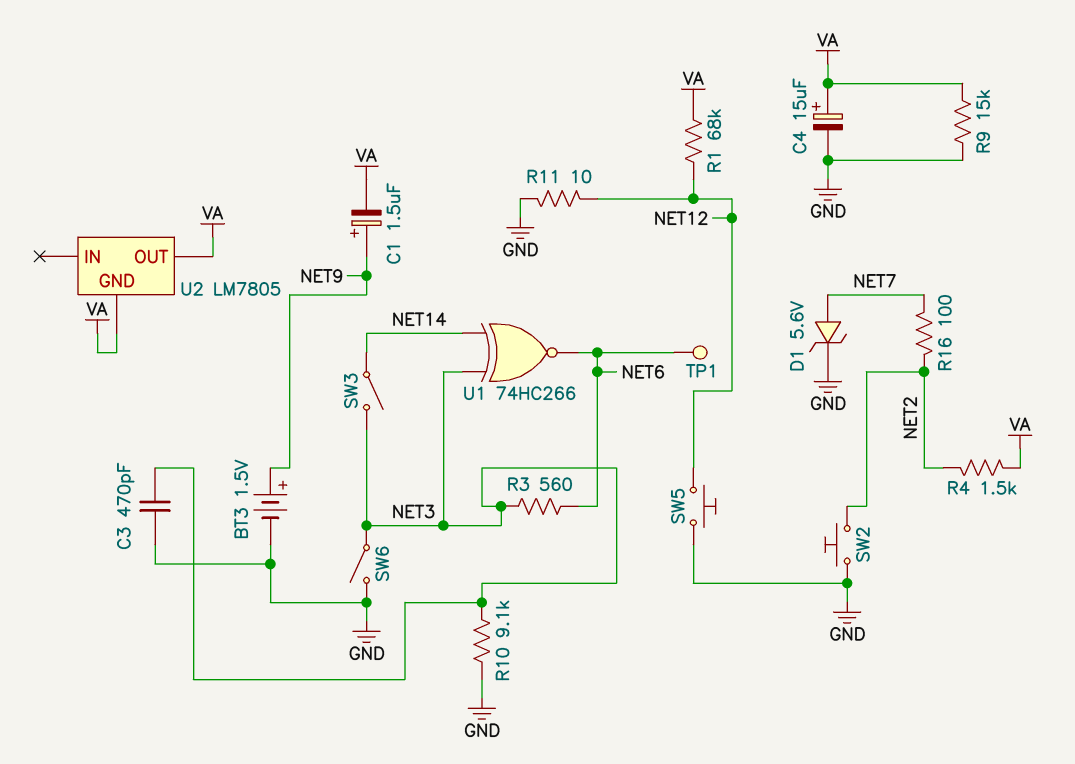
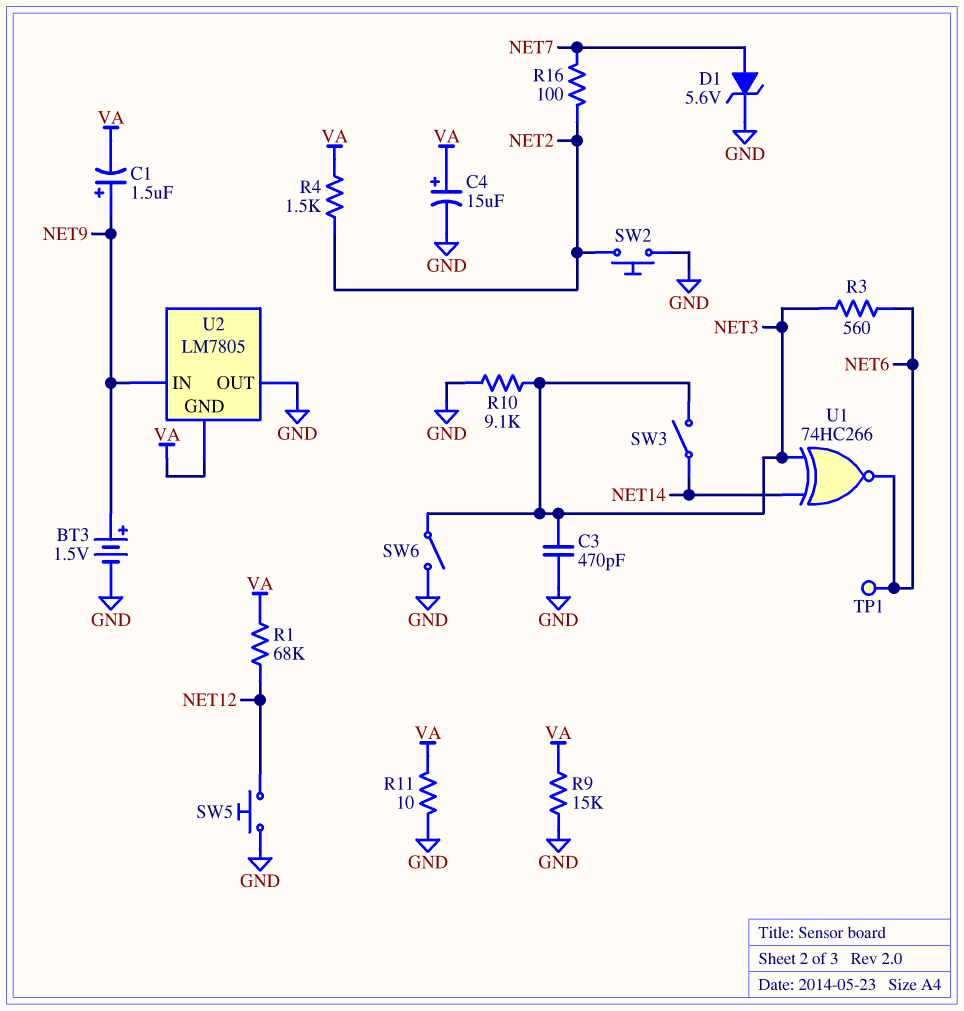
R11: 10 (GND, NET12) -> 10 (GND, VA)
U2 pin IN: none -> NET9
U2 pin OUT: VA -> GND

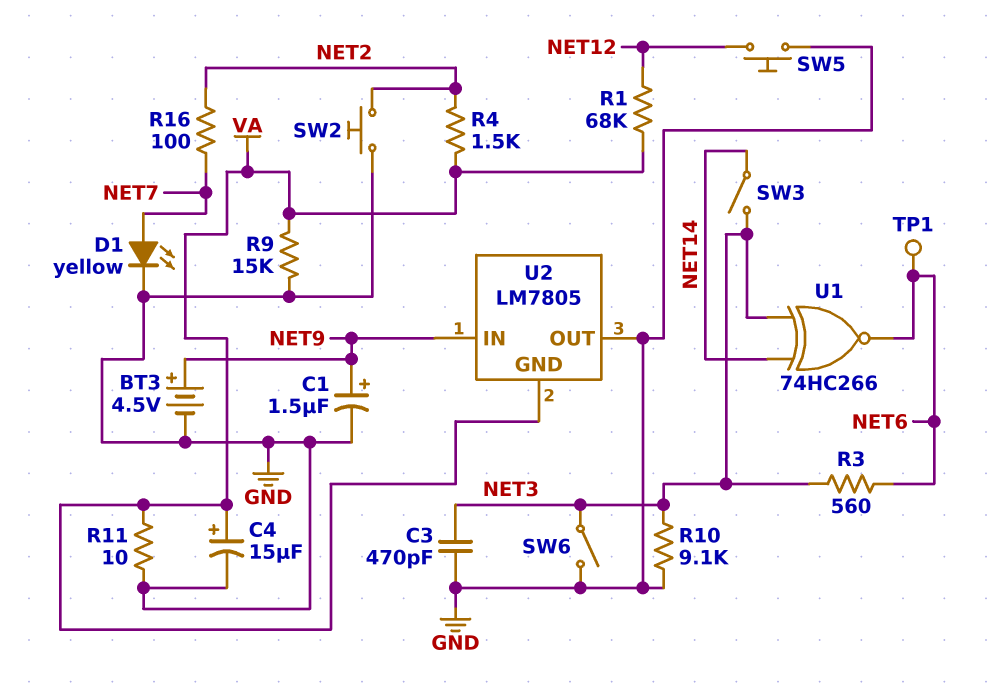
BT3: 1.5V (plus NET9, minus GND) -> 4.5V (plus NET9, minus GND)
C1: 1.5uF (plus NET9, minus VA) -> 1.5uF (plus NET9, minus GND)
D1: zener 5.6V (A NET7, K GND) -> LED yellow (A NET7, K GND)

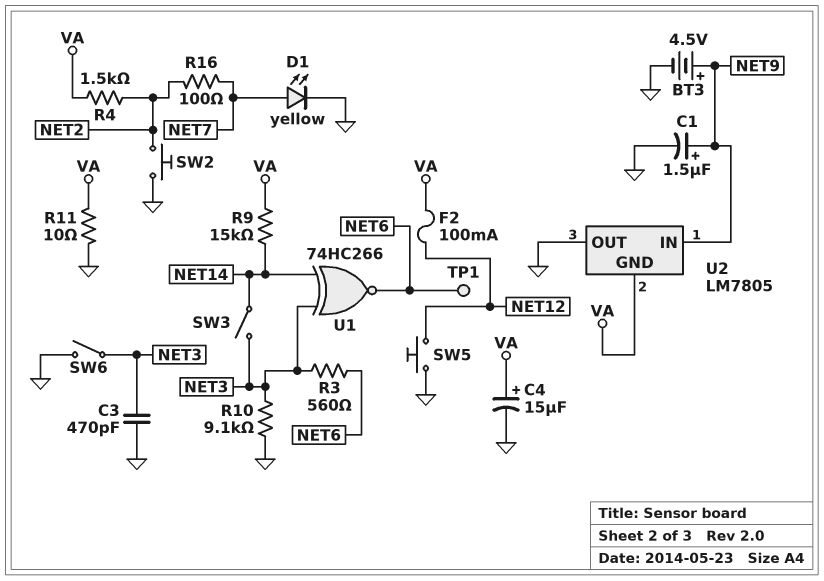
F2: none -> 100mA (NET12, VA)
R1: 68k (NET12, VA) -> none
R9: 15k (GND, VA) -> 15k (NET14, VA)

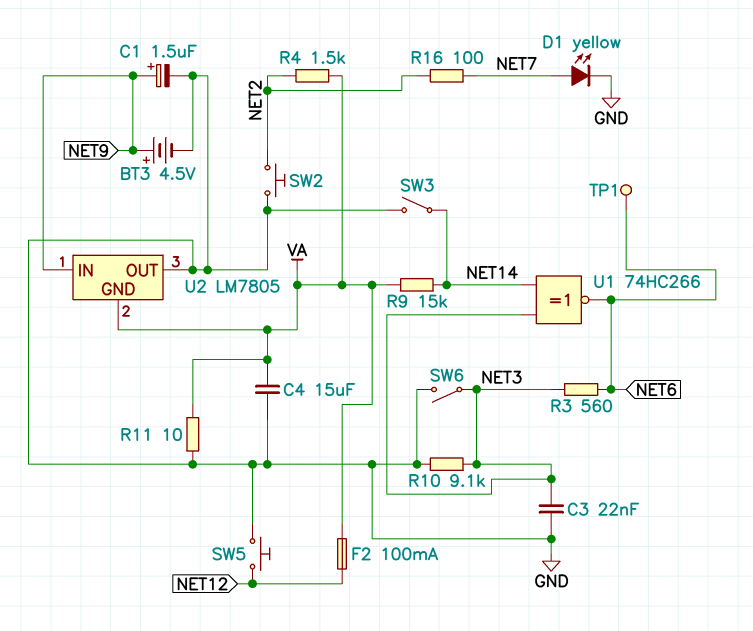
C3: 470pF (GND, NET3) -> 22nF (GND, NET3)
C4: 15uF (plus VA, minus GND) -> 15uF (GND, VA)
SW3: switch (NET3, NET14) -> switch (GND, NET14)

